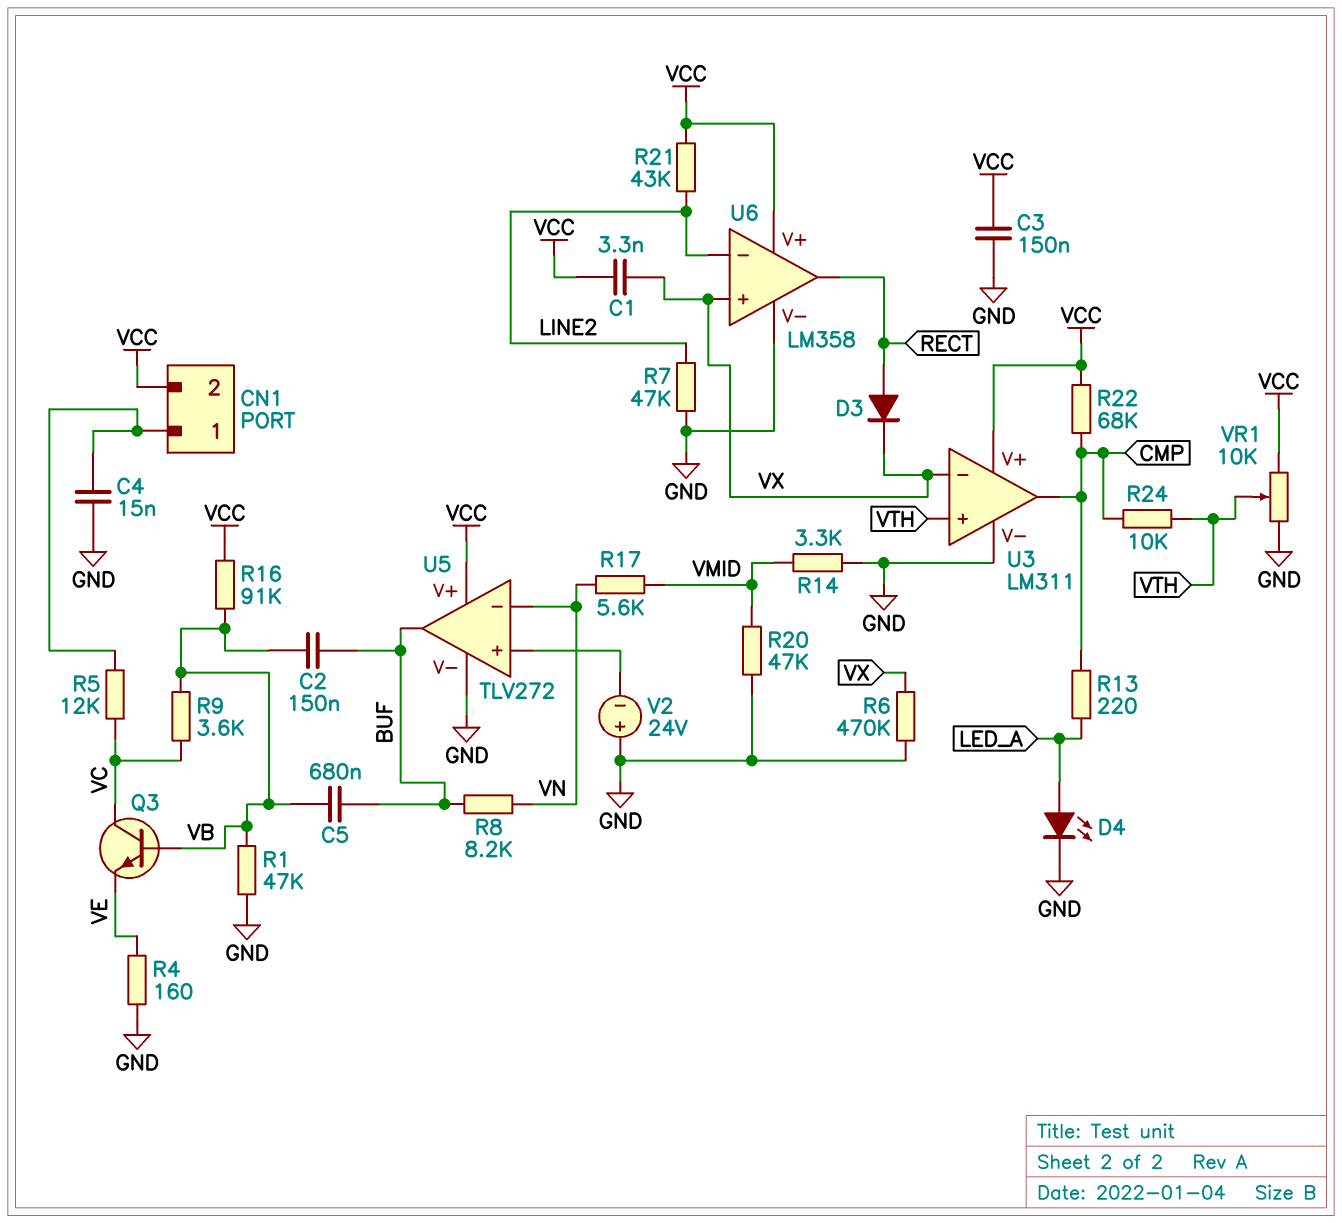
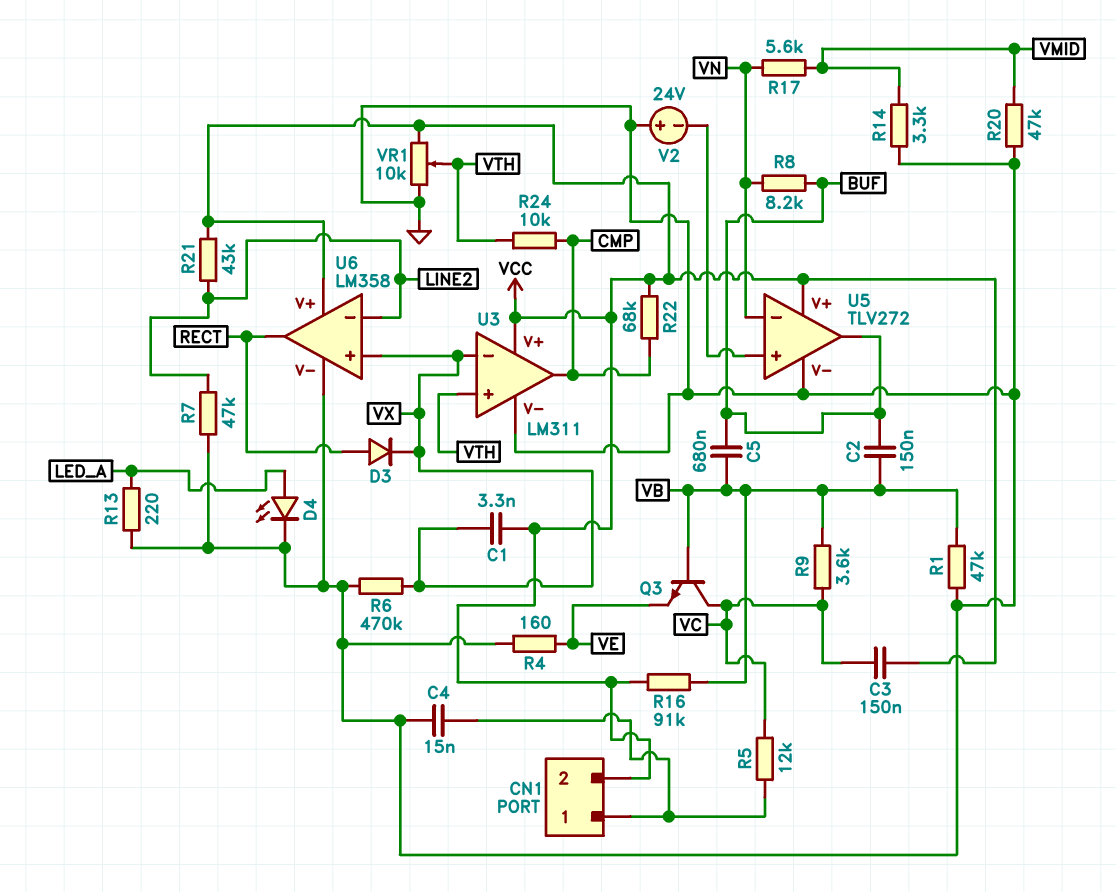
C3: 150nF (GND, VCC) -> 150nF (VC, VCC)
R13: 220 (CMP, LED_A) -> 220 (GND, LED_A)

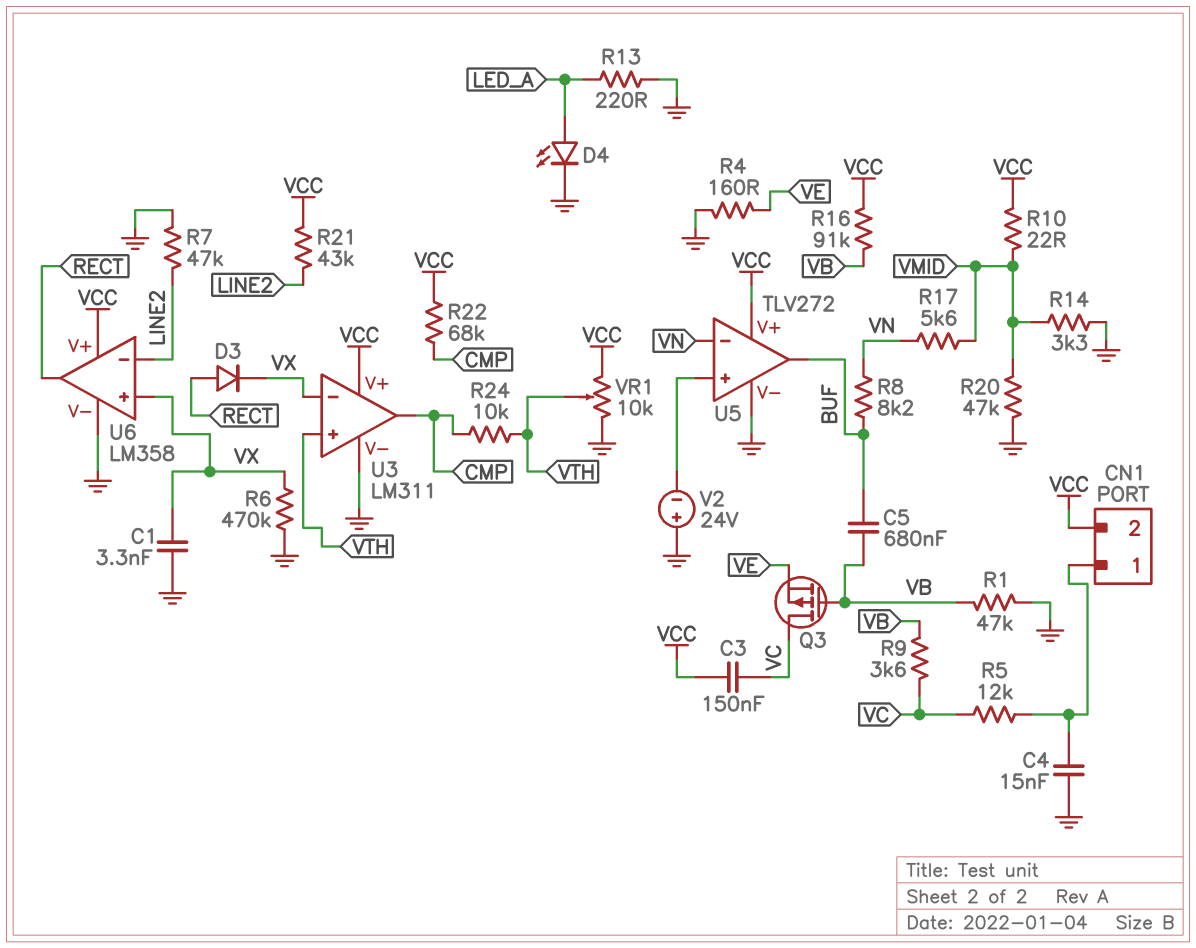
C1: 3.3nF (VCC, VX) -> 3.3nF (GND, VX)
C2: 150nF (BUF, VB) -> none
Q3: NPN (B VB, C VC, E VE) -> PMOS (G VB, D VC, S VE)
R10: none -> 22 (VCC, VMID)

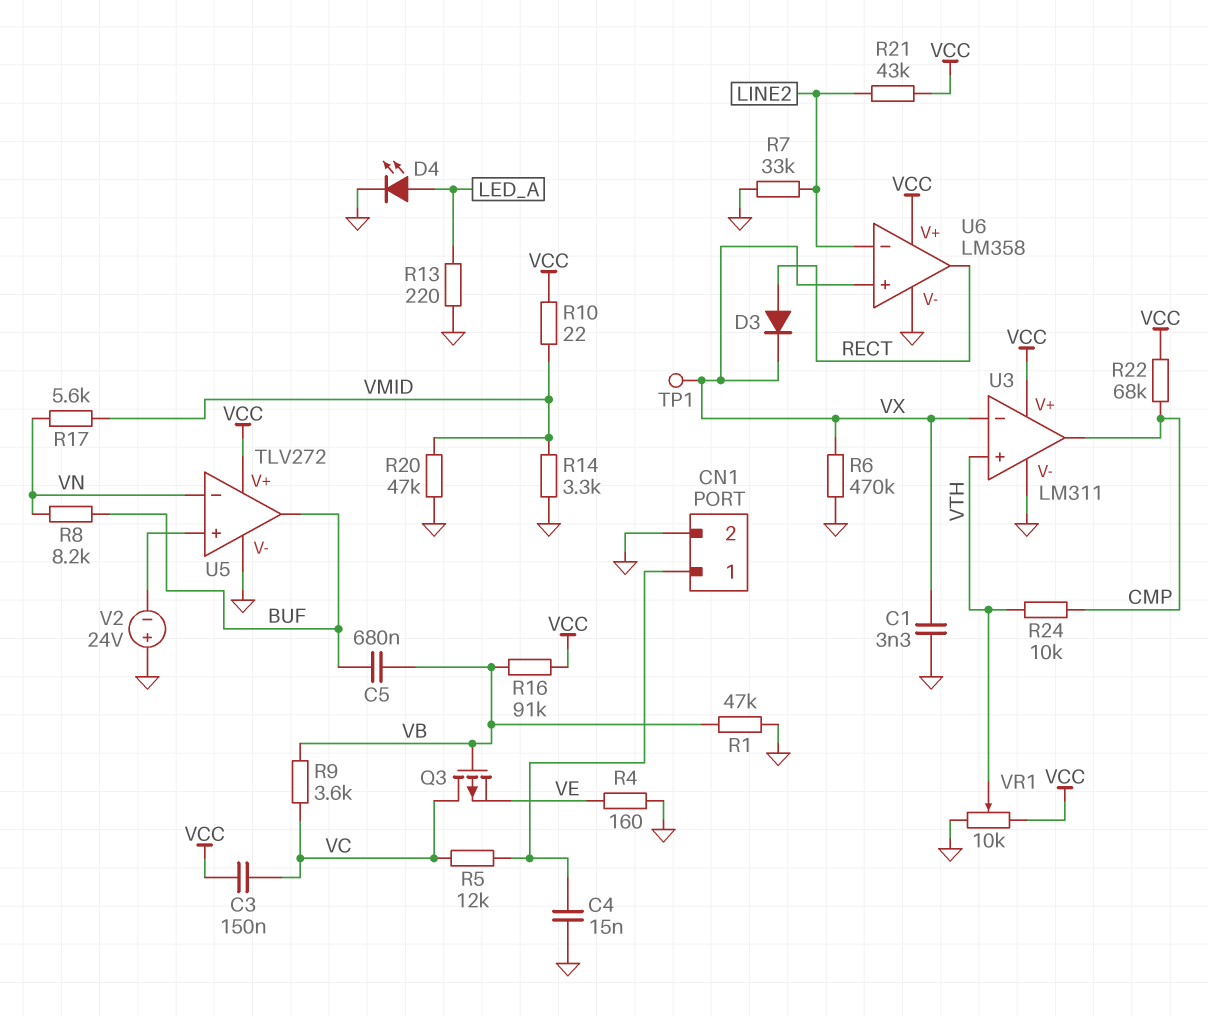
CN1 pin 2: VCC -> GND
R7: 47k (GND, LINE2) -> 33k (GND, LINE2)
TP1: none -> test point (VX)

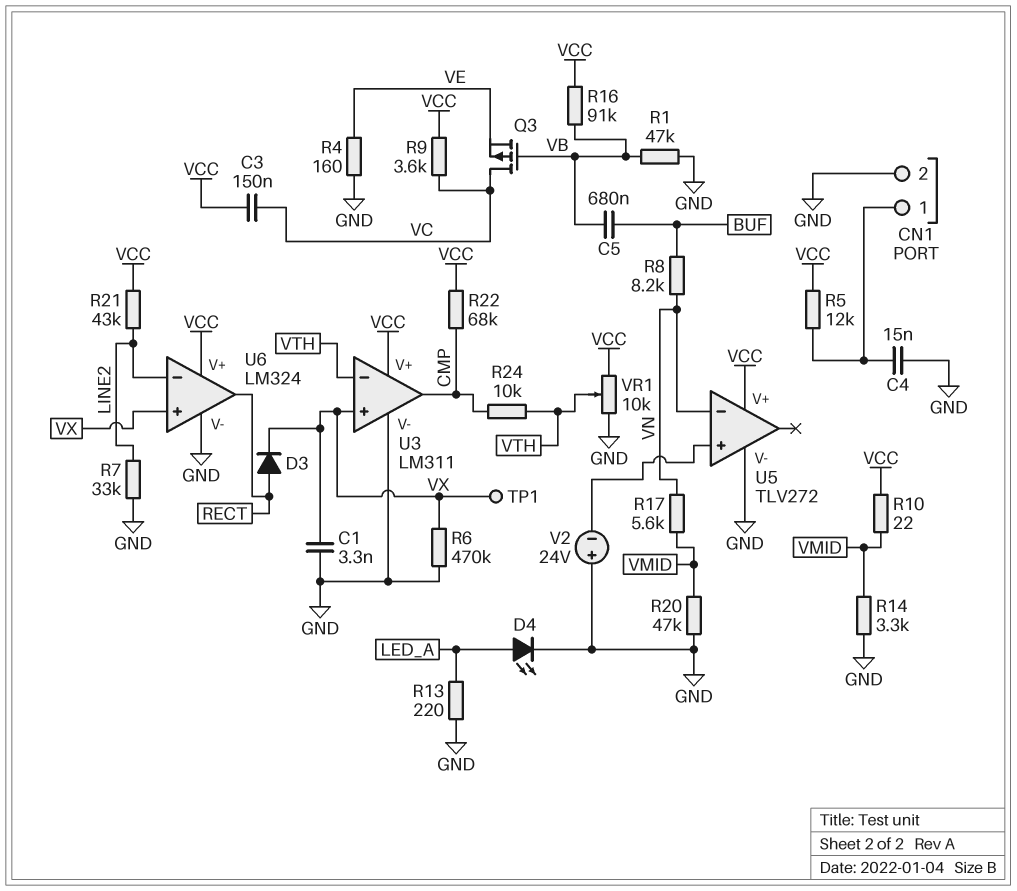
R5: 12k (CN1/1, VC) -> 12k (CN1/1, VCC)
R9: 3.6k (VB, VC) -> 3.6k (VC, VCC)
U3 pin in+: VTH -> VX
U3 pin in-: VX -> VTH
U5 pin out: BUF -> none
U6: LM358 -> LM324

